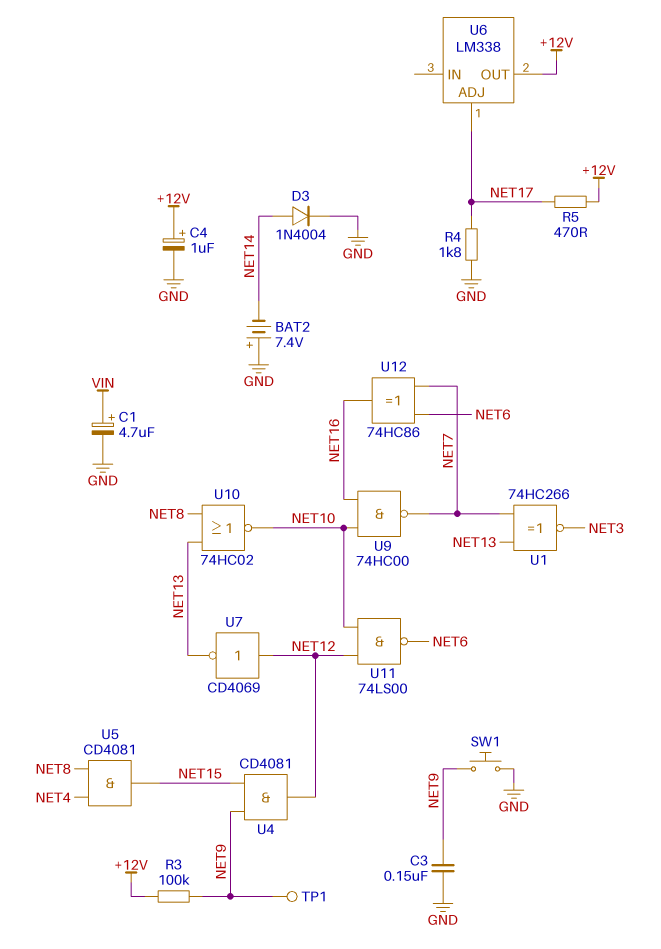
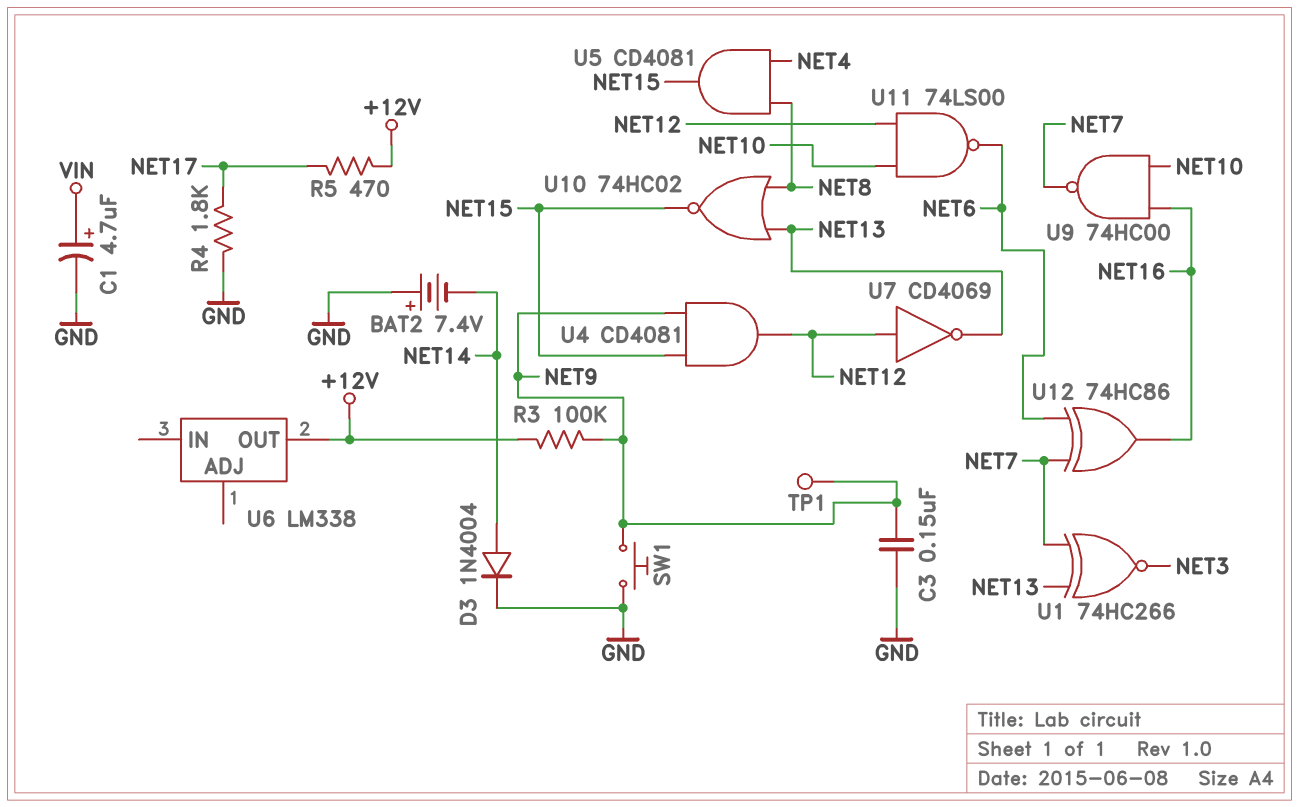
C4: 1uF (plus +12V, minus GND) -> none
U6 pin ADJ: NET17 -> none
U10: NOR 74HC02 (in NET8, in NET13, out NET10) -> NOR 74HC02 (in NET8, in NET13, out NET15)

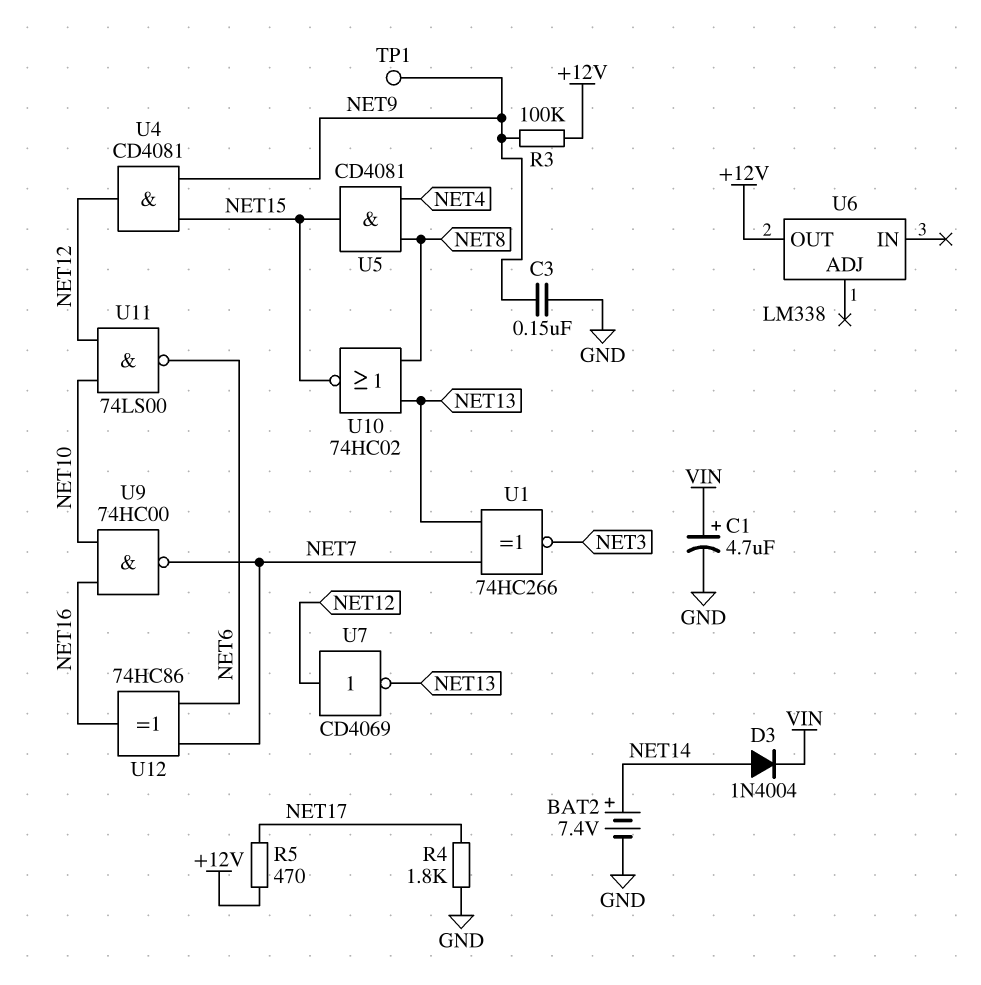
BAT2: 7.4V (plus GND, minus NET14) -> 7.4V (plus NET14, minus GND)
D3: diode 1N4004 (A NET14, K GND) -> diode 1N4004 (A NET14, K VIN)
SW1: button (GND, NET9) -> none

